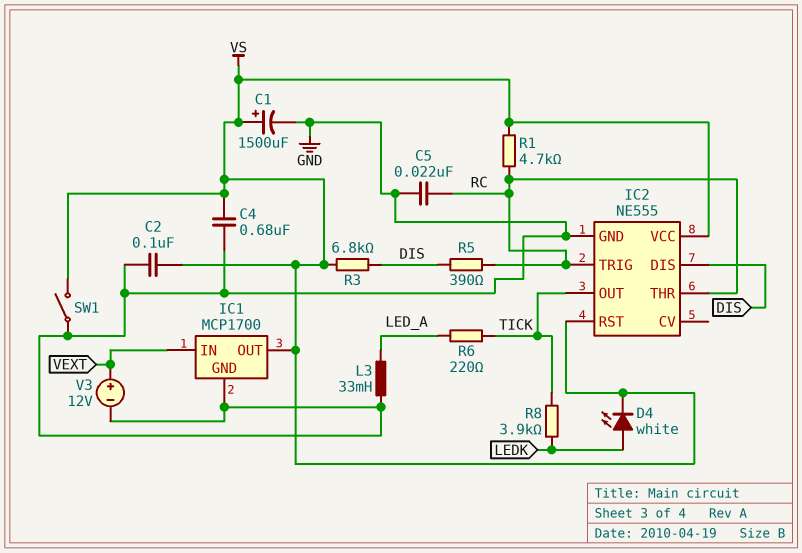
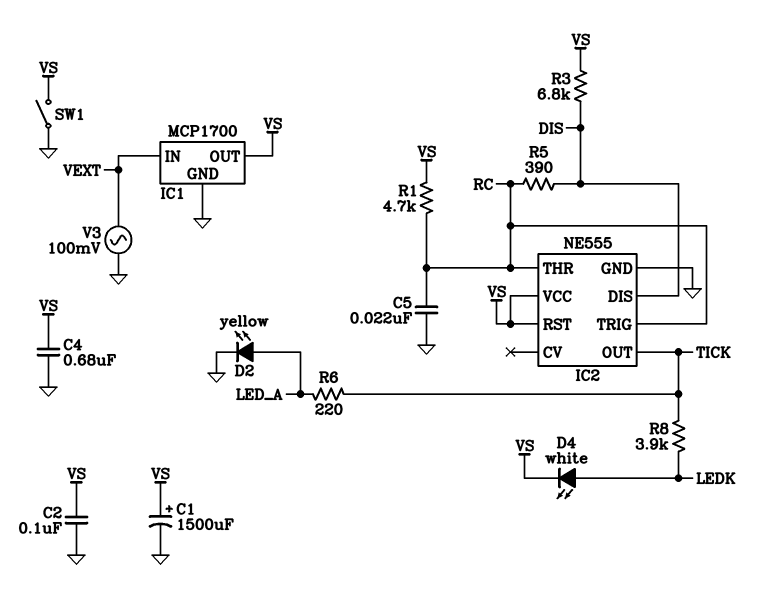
D2: none -> LED yellow (A LED_A, K GND)
L3: 33mH (GND, LED_A) -> none
V3: 12V (plus VEXT, minus GND) -> AC 100mV (GND, VEXT)

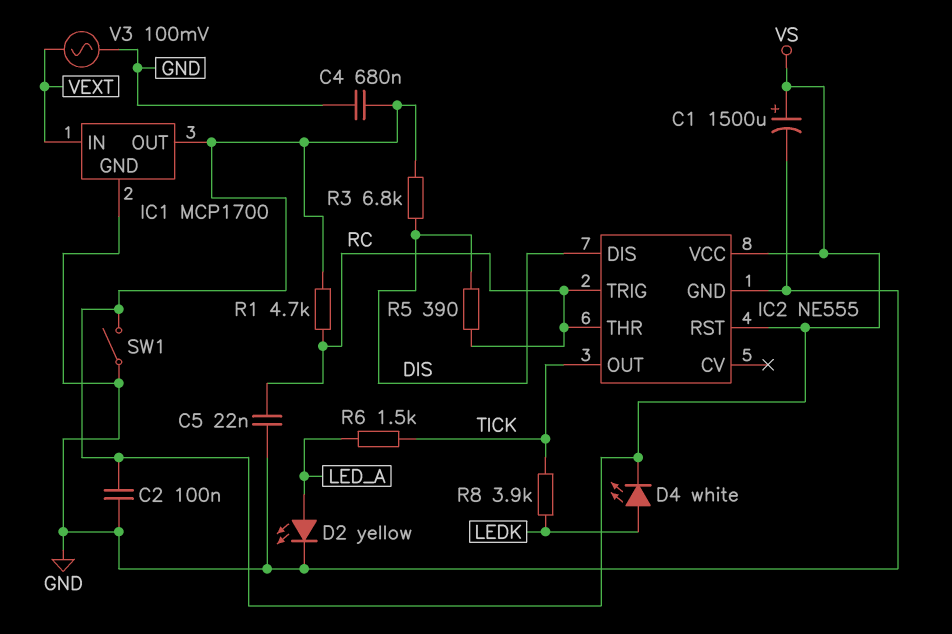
R6: 220 (LED_A, TICK) -> 1.5k (LED_A, TICK)

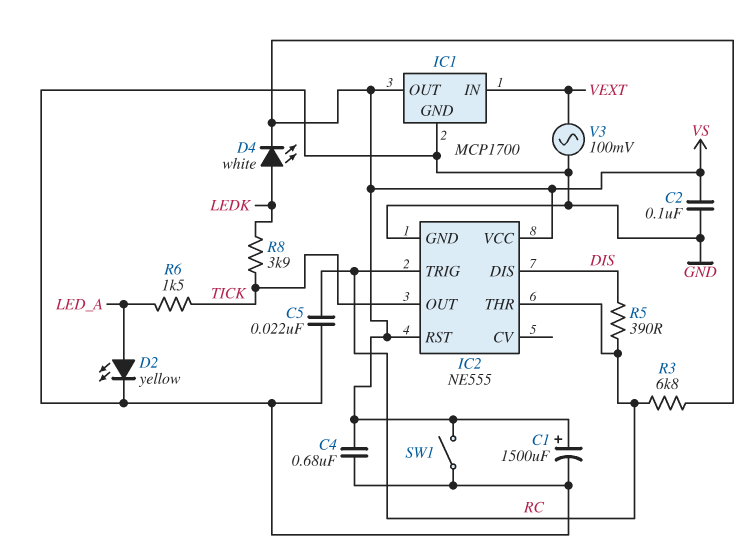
R1: 4.7k (RC, VS) -> none
R3: 6.8k (DIS, VS) -> 6.8k (RC, VS)

